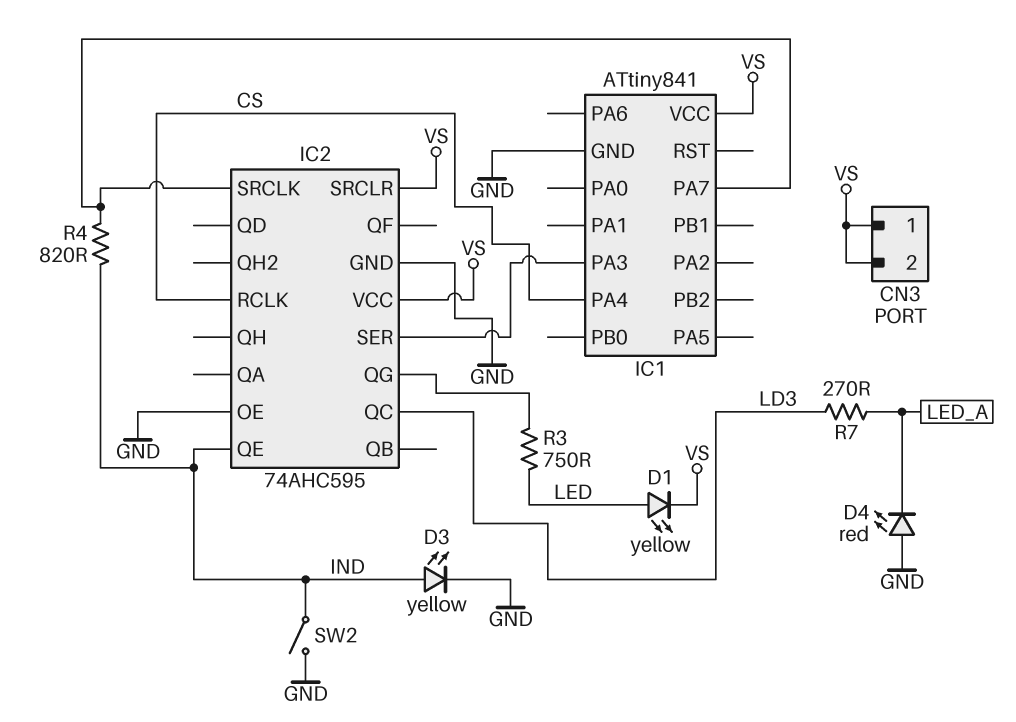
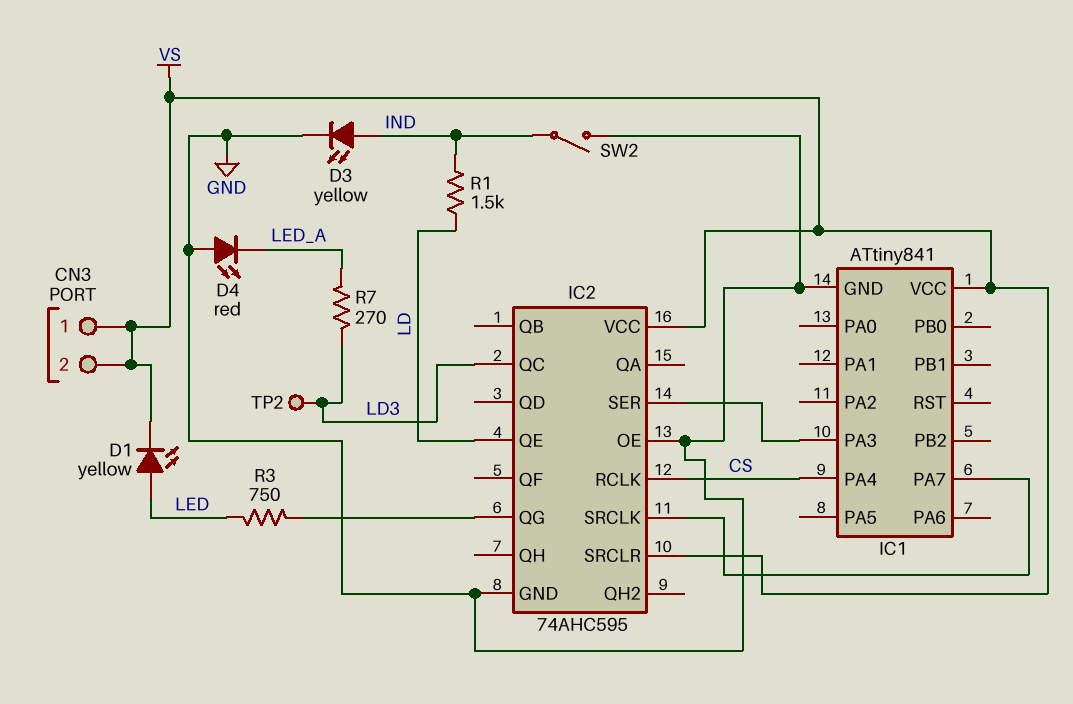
IC2 pin QE: IND -> LD
R1: none -> 1.5k (IND, LD)
R4: 820 (IC1/PA7, IND) -> none
TP2: none -> test point (LD3)

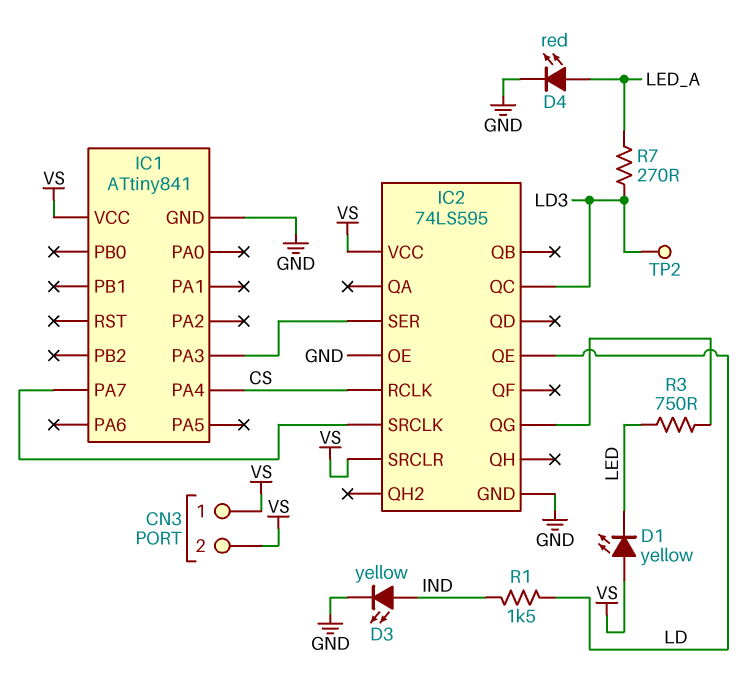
D1: LED yellow (A LED, K VS) -> LED yellow (A VS, K LED)
D4: LED red (A GND, K LED_A) -> LED red (A LED_A, K GND)
IC2: 74AHC595 -> 74LS595
SW2: switch (GND, IND) -> none

